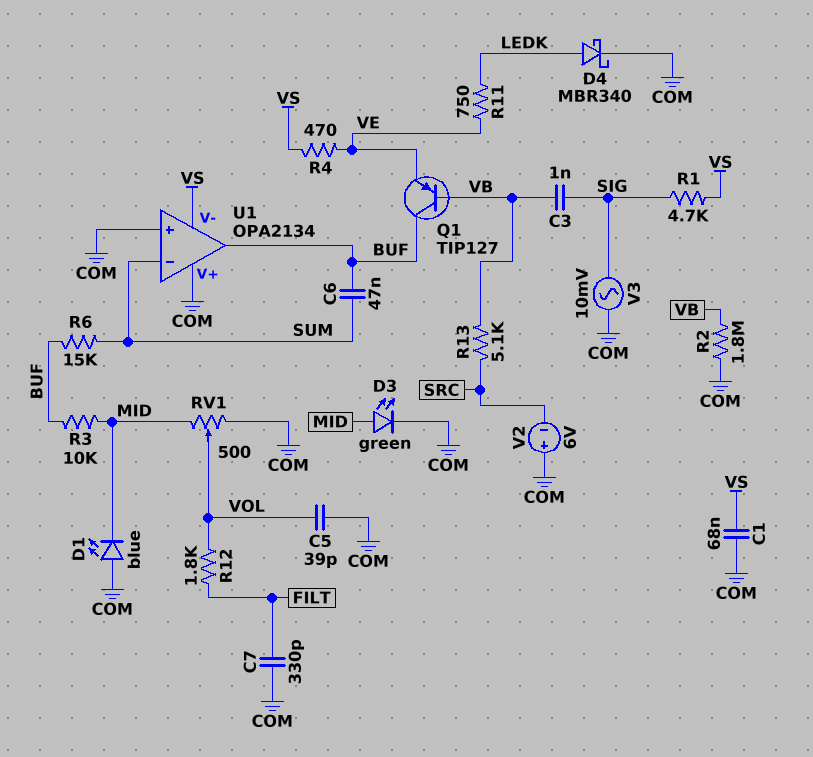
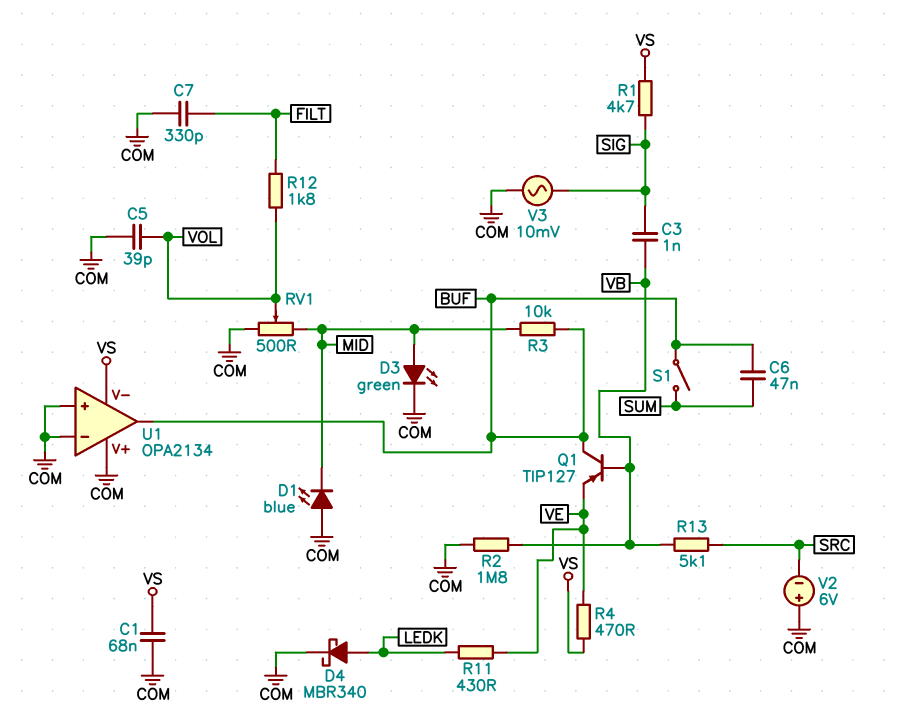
R6: 15k (BUF, SUM) -> none
R11: 750 (LEDK, VE) -> 430 (LEDK, VE)
S1: none -> switch (BUF, SUM)
U1 pin in-: SUM -> COM

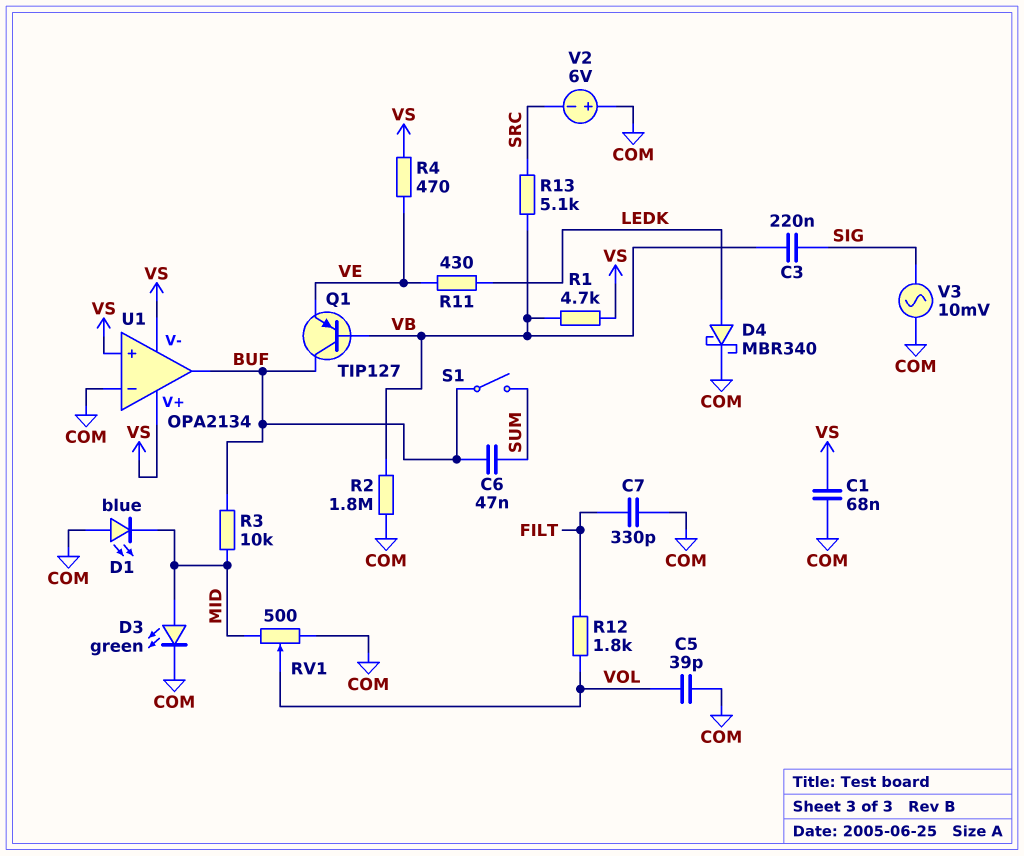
C3: 1nF (SIG, VB) -> 220nF (SIG, VB)
R1: 4.7k (SIG, VS) -> 4.7k (VB, VS)
U1 pin V+: COM -> VS
U1 pin in+: COM -> VS

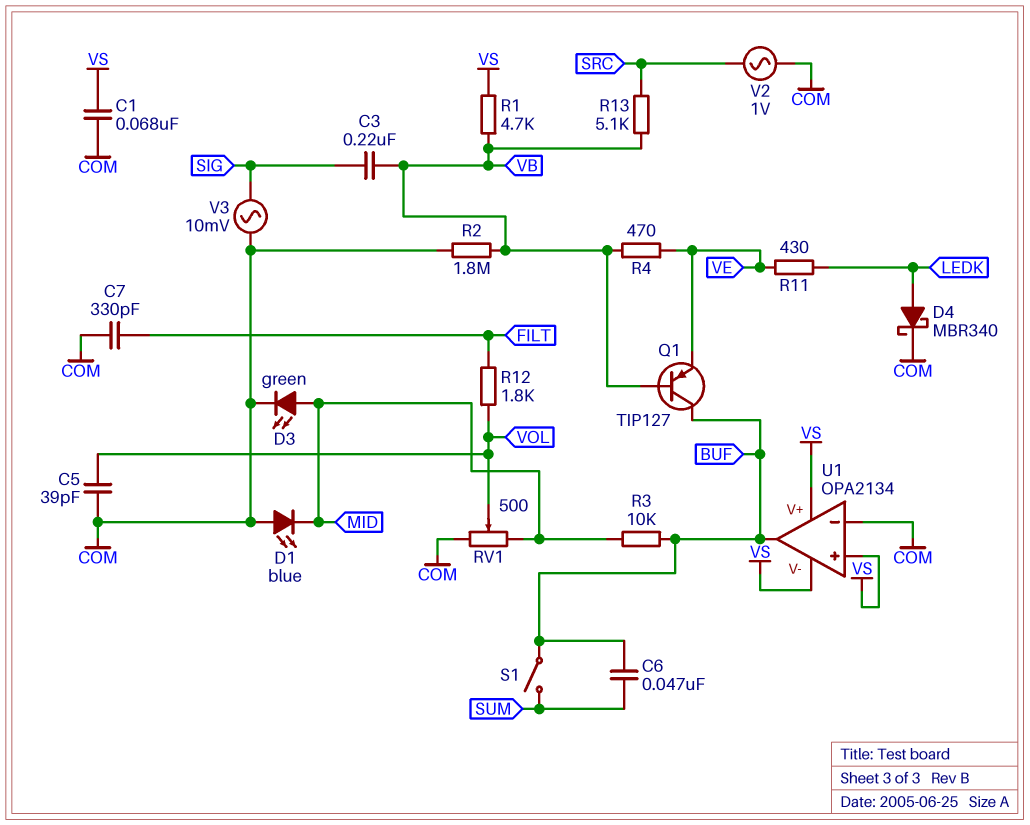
R4: 470 (VE, VS) -> 470 (VB, VE)
V2: 6V (plus COM, minus SRC) -> AC 1V (COM, SRC)

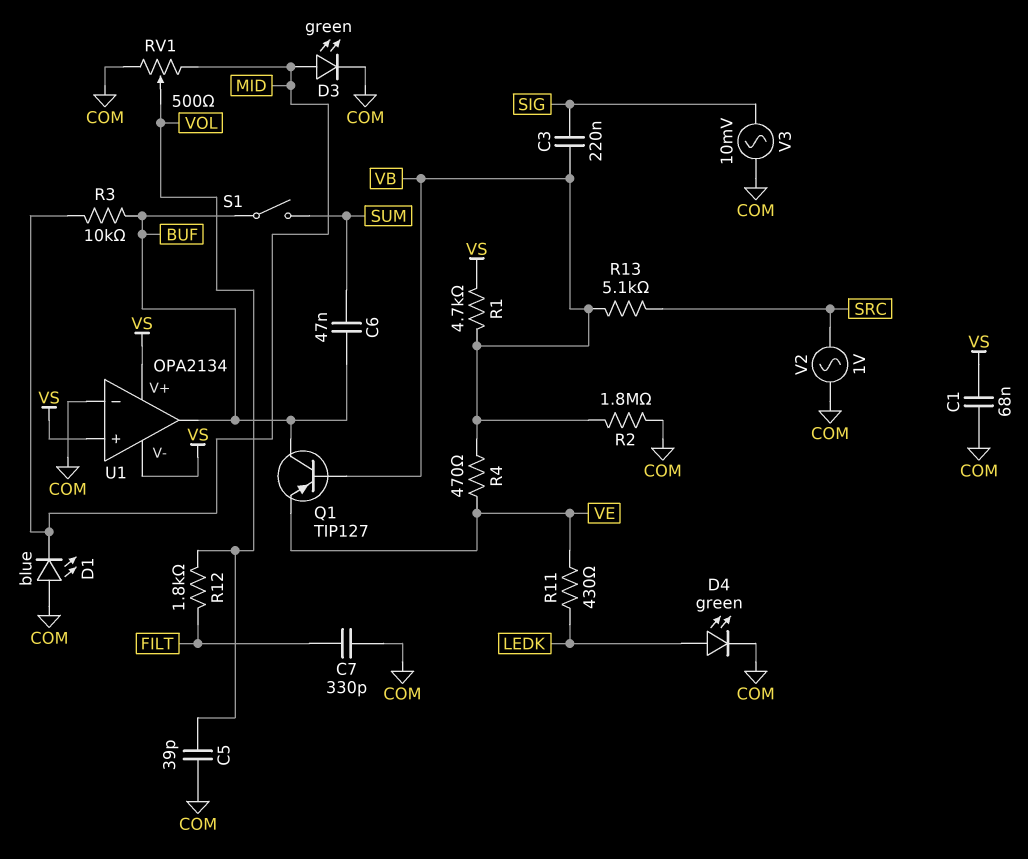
D4: schottky MBR340 (A LEDK, K COM) -> LED green (A LEDK, K COM)

